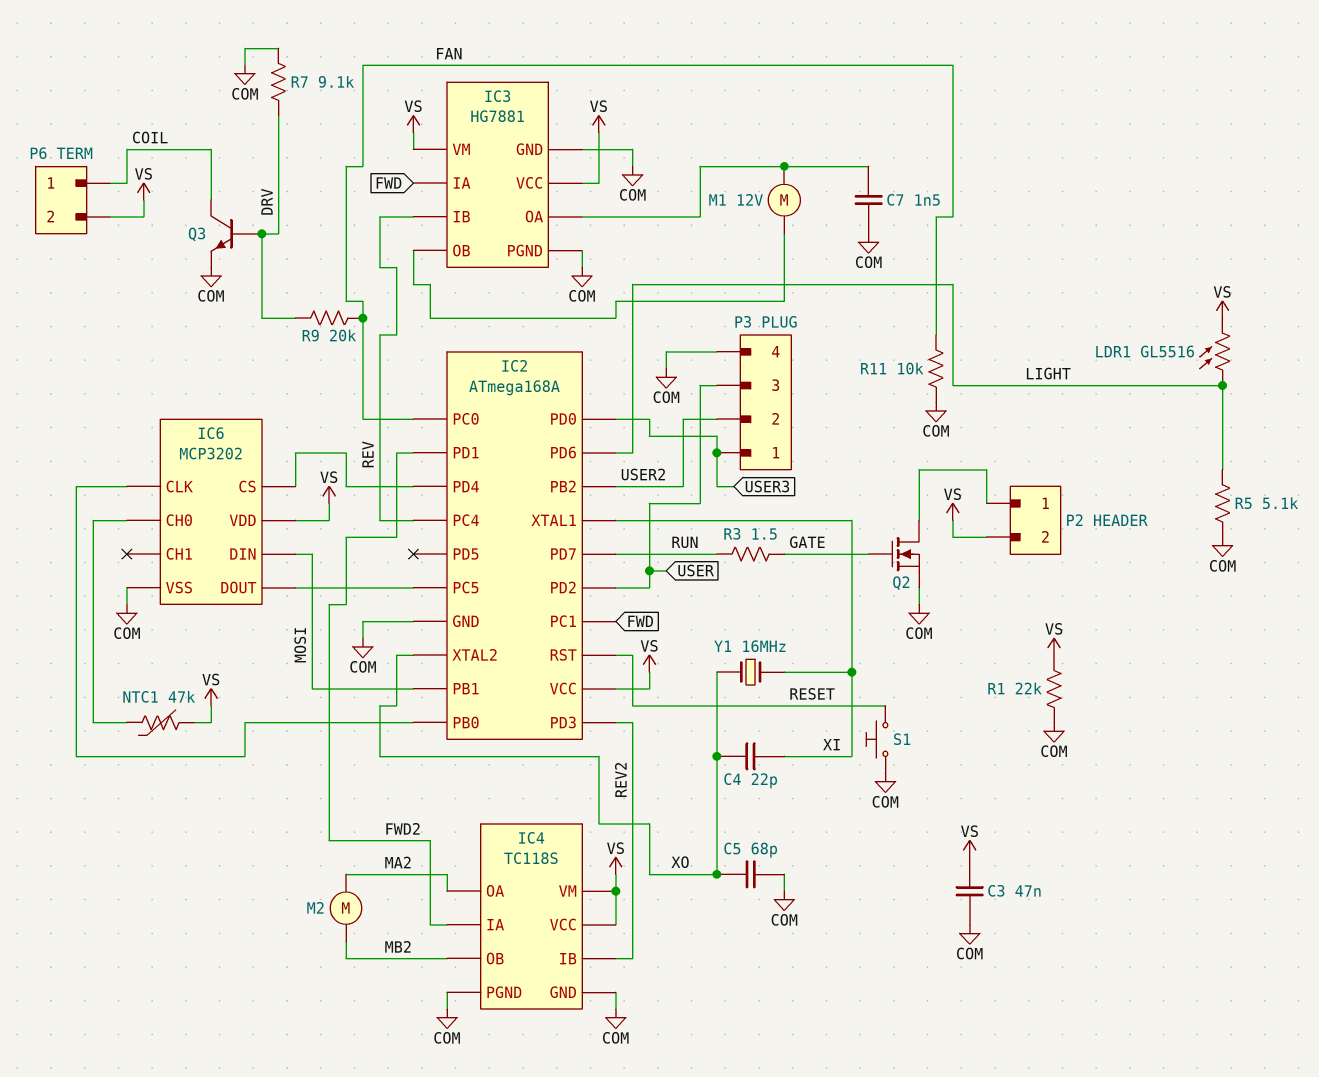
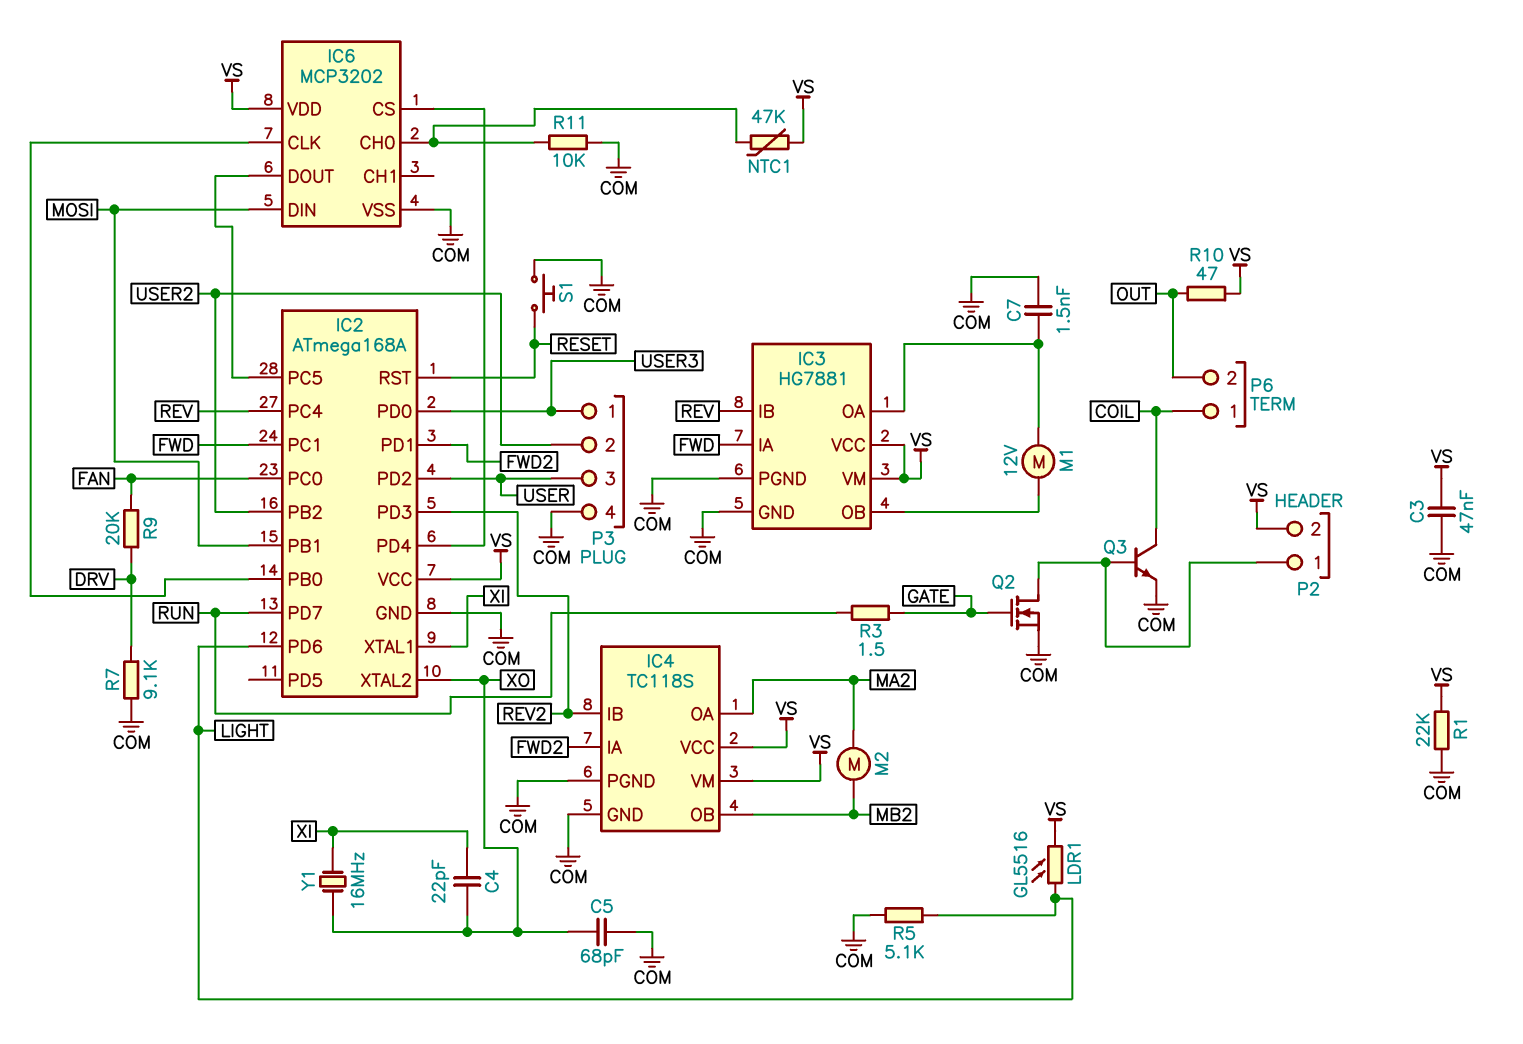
P6 pin 2: VS -> OUT
Q3: NPN (B DRV, C COIL, E COM) -> NPN (B P2/1, C COIL, E COM)
R10: none -> 47 (OUT, VS)
R11: 10k (COM, FAN) -> 10k (COM, IC6/CH0)

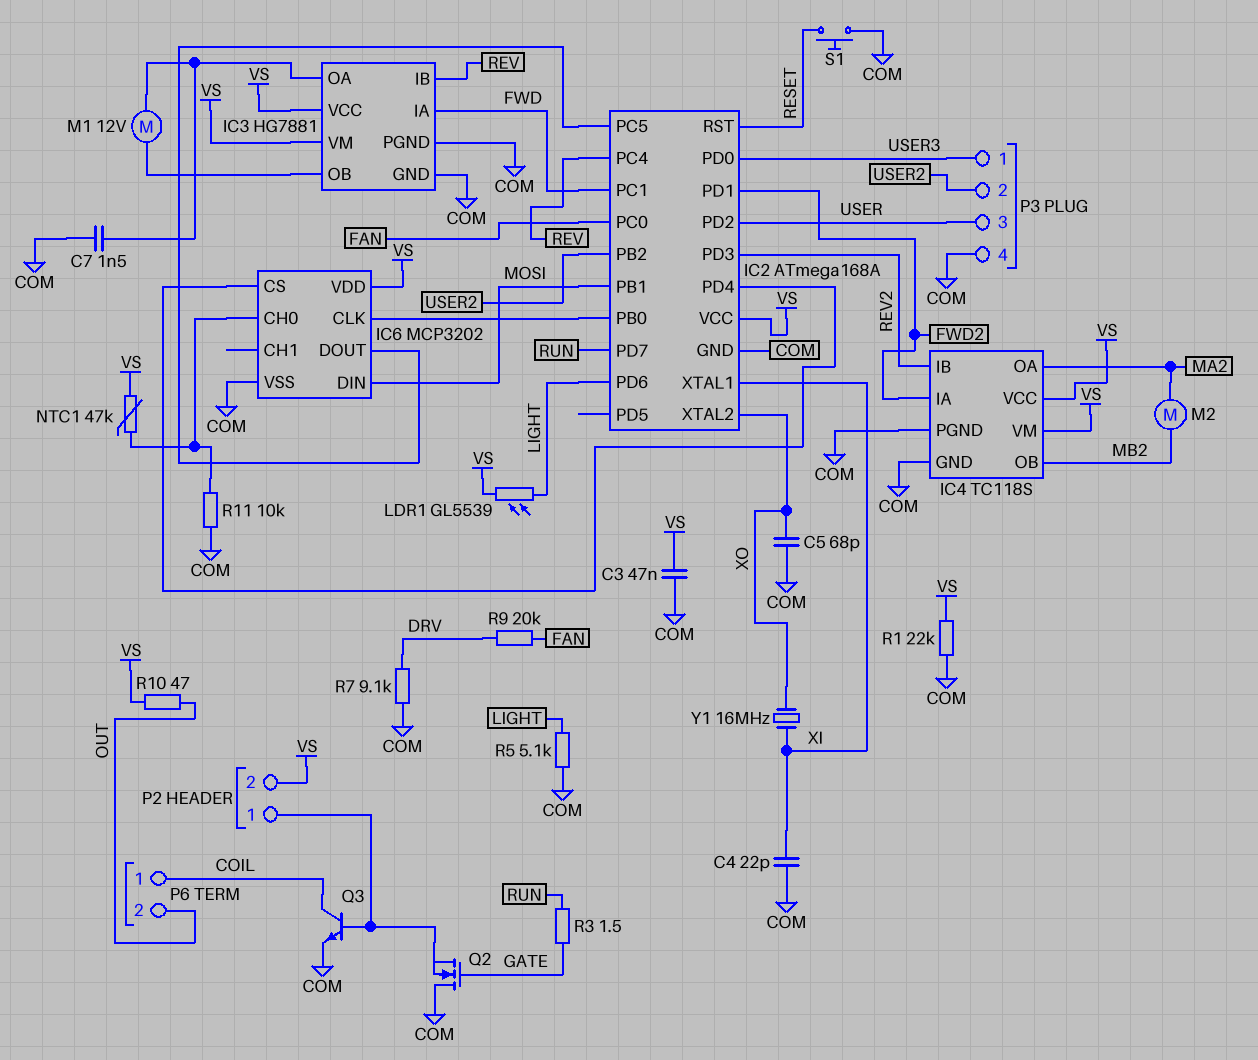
C4: 22pF (XI, XO) -> 22pF (COM, XI)
LDR1: GL5516 (LIGHT, VS) -> GL5539 (LIGHT, VS)
Q2: NMOS (G GATE, D P2/1, S COM) -> NMOS (G GATE, D COM, S P2/1)

